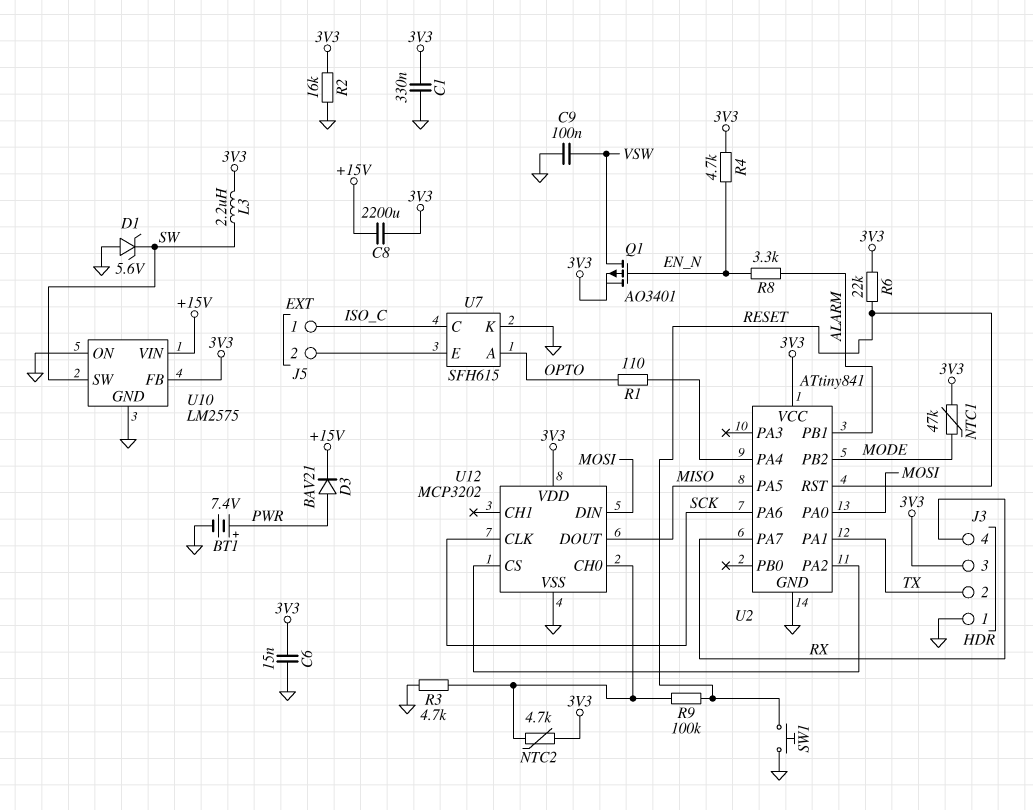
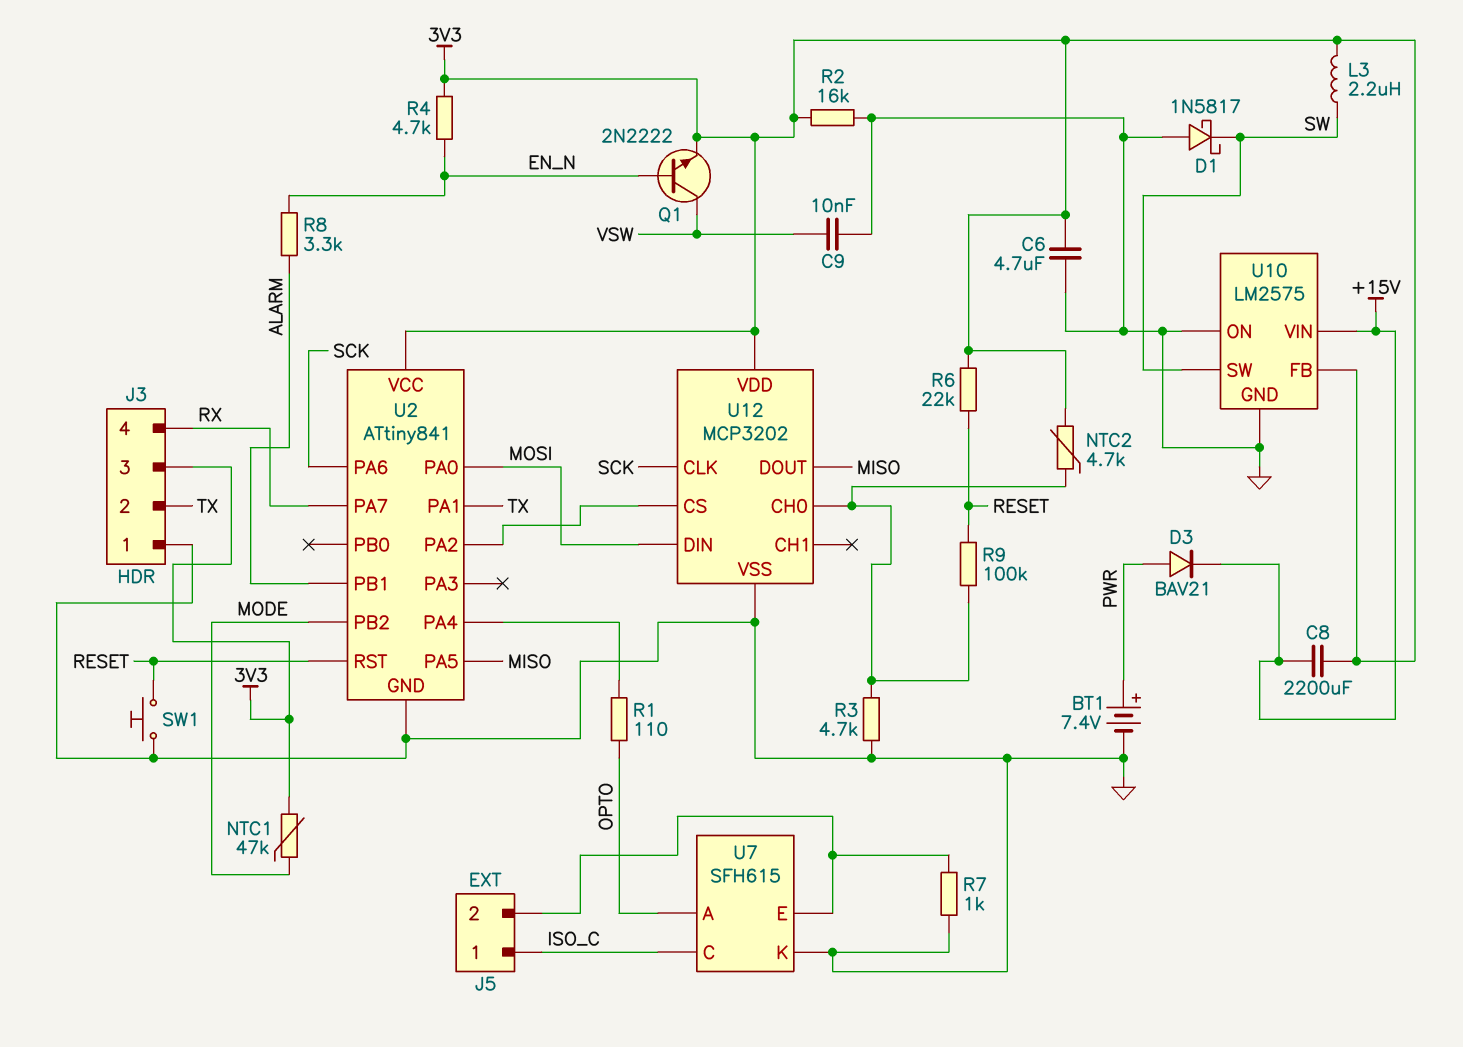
C1: 330nF (3V3, GND) -> none
C6: 15nF (3V3, GND) -> 4.7uF (3V3, GND)
C9: 100nF (GND, VSW) -> 10nF (GND, VSW)
D1: zener 5.6V (A GND, K SW) -> schottky 1N5817 (A GND, K SW)
Q1: PMOS AO3401 (G EN_N, D VSW, S 3V3) -> NPN 2N2222 (B EN_N, C VSW, E 3V3)
R7: none -> 1k (GND, J5/2)

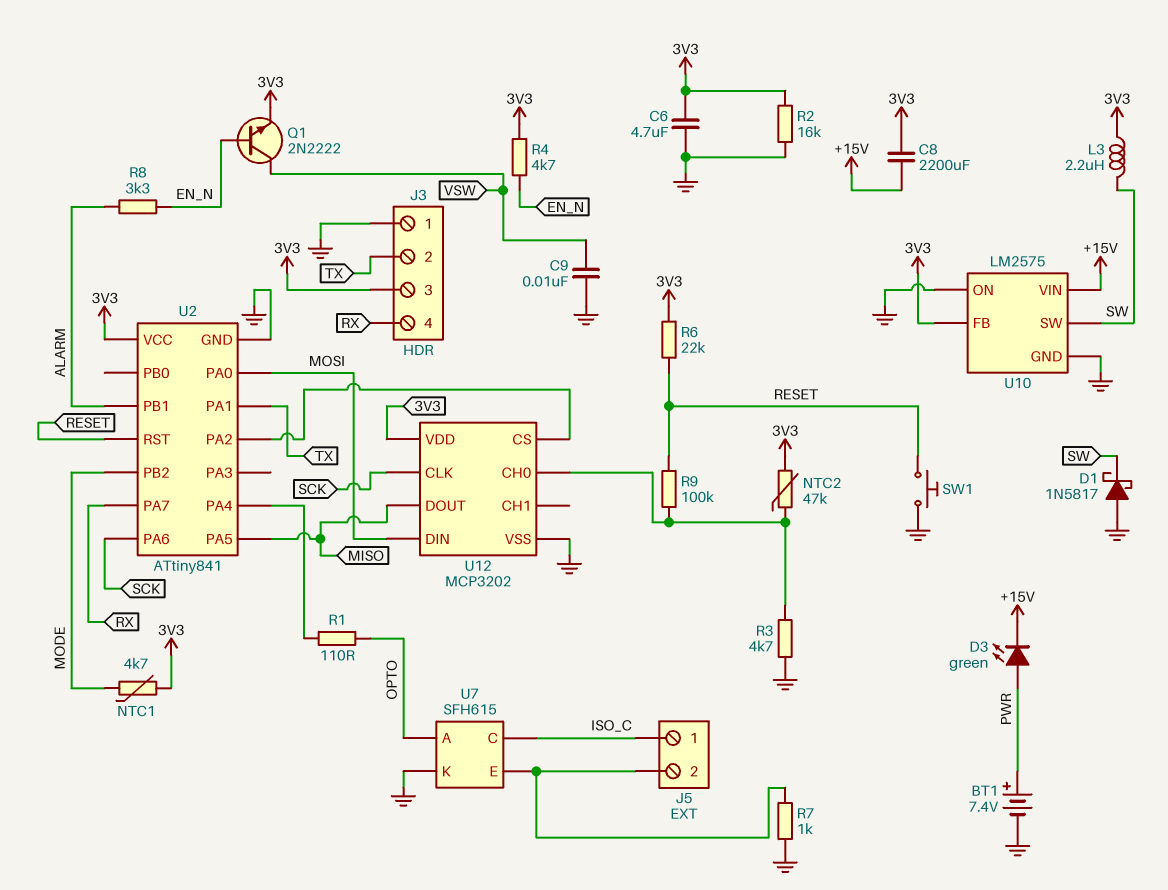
D3: diode BAV21 (A PWR, K +15V) -> LED green (A PWR, K +15V)
NTC1: 47k (3V3, MODE) -> 4.7k (3V3, MODE)
NTC2: 4.7k (3V3, U12/CH0) -> 47k (3V3, U12/CH0)

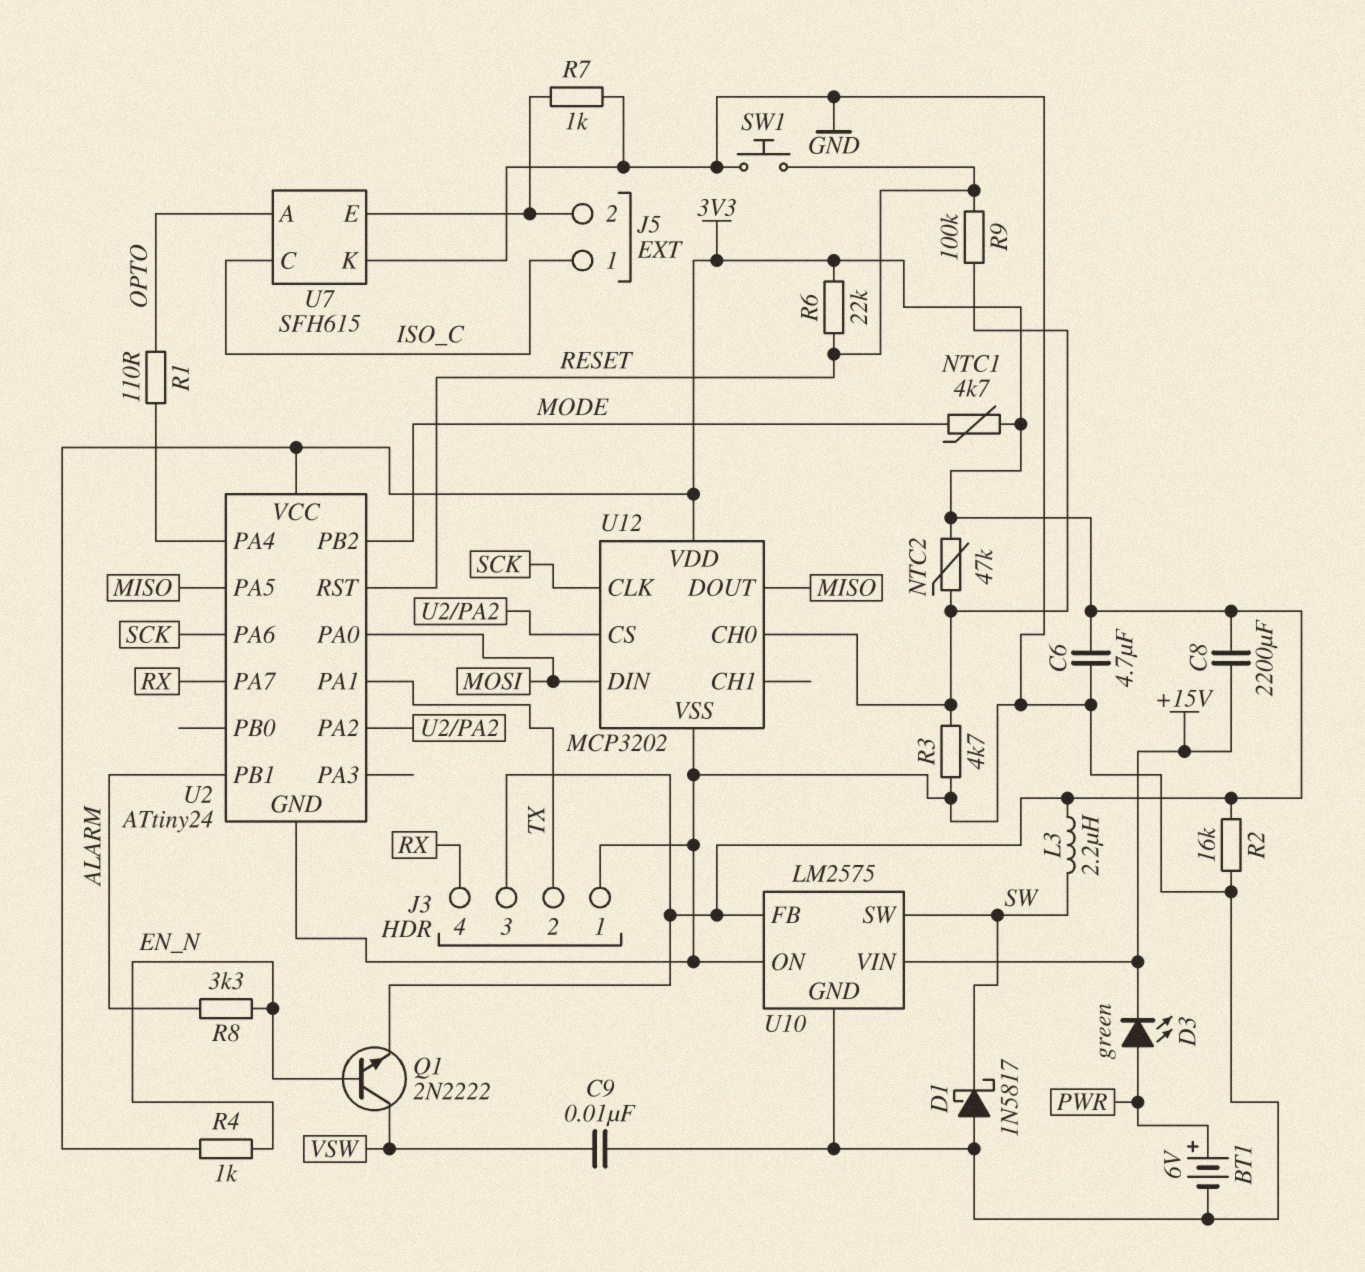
BT1: 7.4V (plus PWR, minus GND) -> 6V (plus PWR, minus GND)
R4: 4.7k (3V3, EN_N) -> 1k (3V3, EN_N)
U2: ATtiny841 -> ATtiny24

